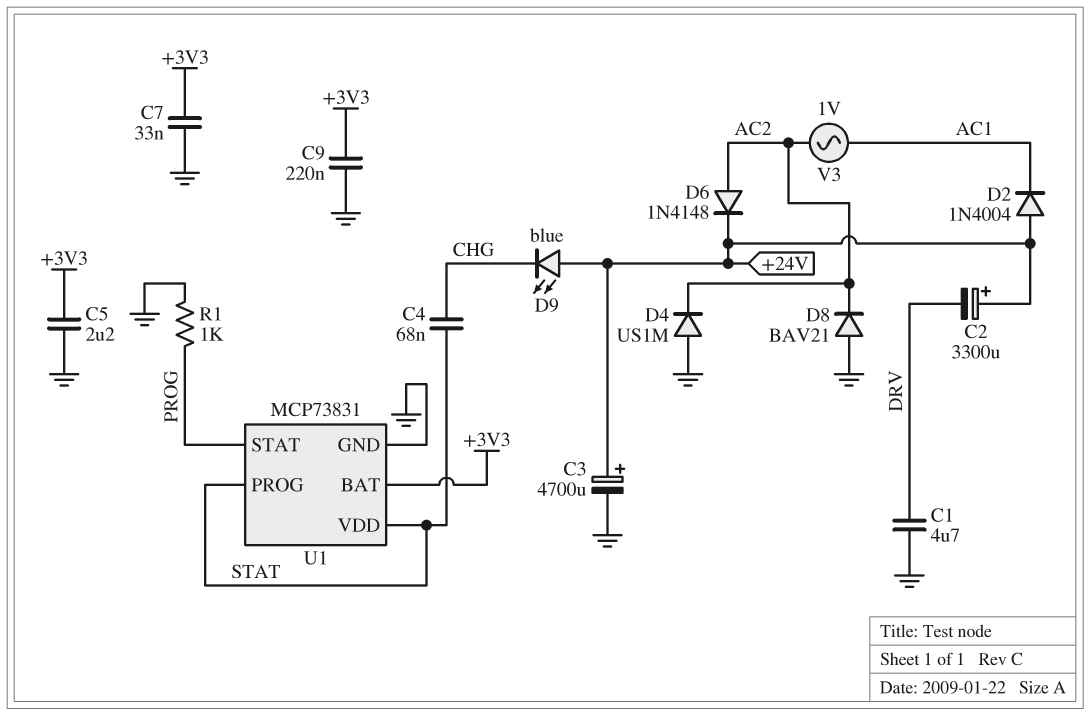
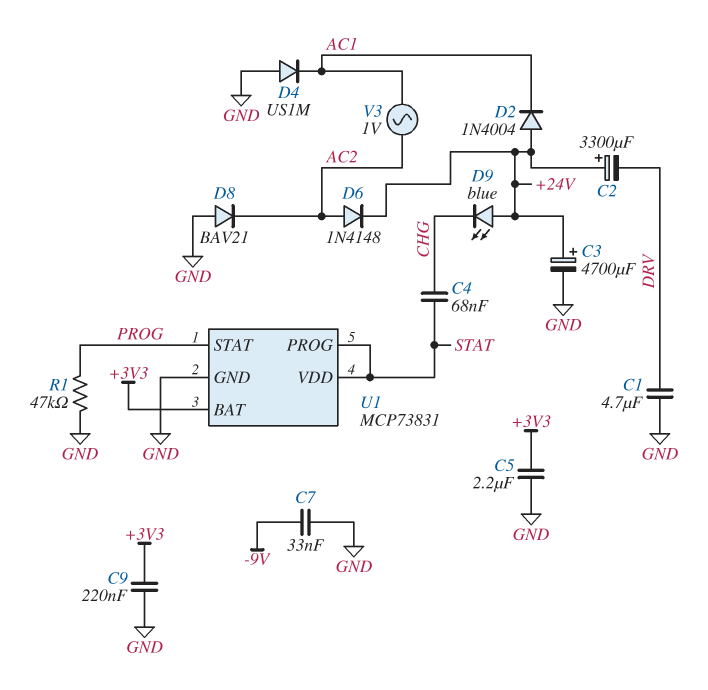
C7: 33nF (+3V3, GND) -> 33nF (-9V, GND)
D4: diode US1M (A GND, K AC2) -> diode US1M (A GND, K AC1)
R1: 1k (GND, PROG) -> 47k (GND, PROG)

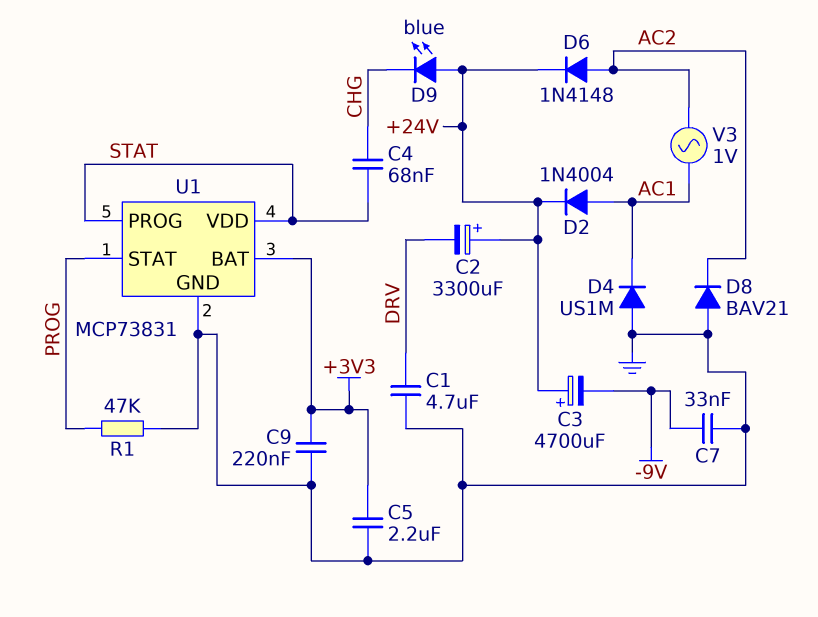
C3: 4700uF (plus +24V, minus GND) -> 4700uF (plus +24V, minus -9V)
D2: diode 1N4004 (A +24V, K AC1) -> diode 1N4004 (A AC1, K +24V)

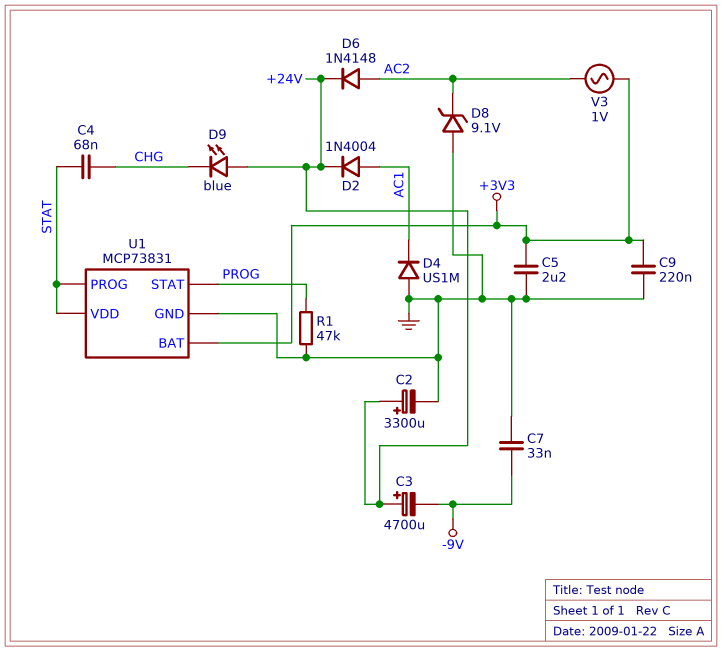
C1: 4.7uF (DRV, GND) -> none
C2: 3300uF (plus +24V, minus DRV) -> 3300uF (plus +24V, minus GND)
D8: diode BAV21 (A GND, K AC2) -> zener 9.1V (A GND, K AC2)
V3: AC 1V (AC1, AC2) -> AC 1V (+3V3, AC2)

